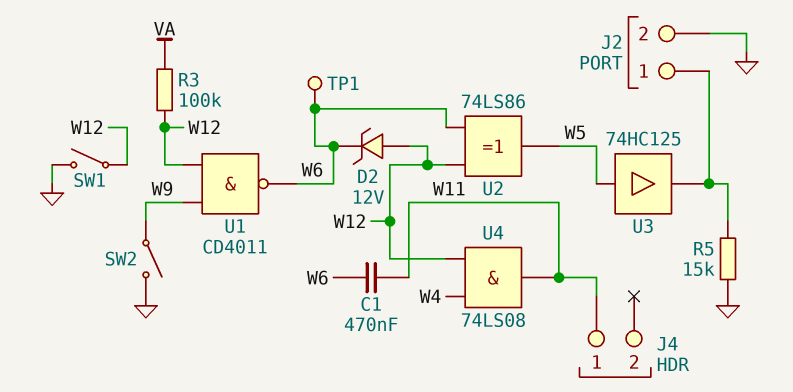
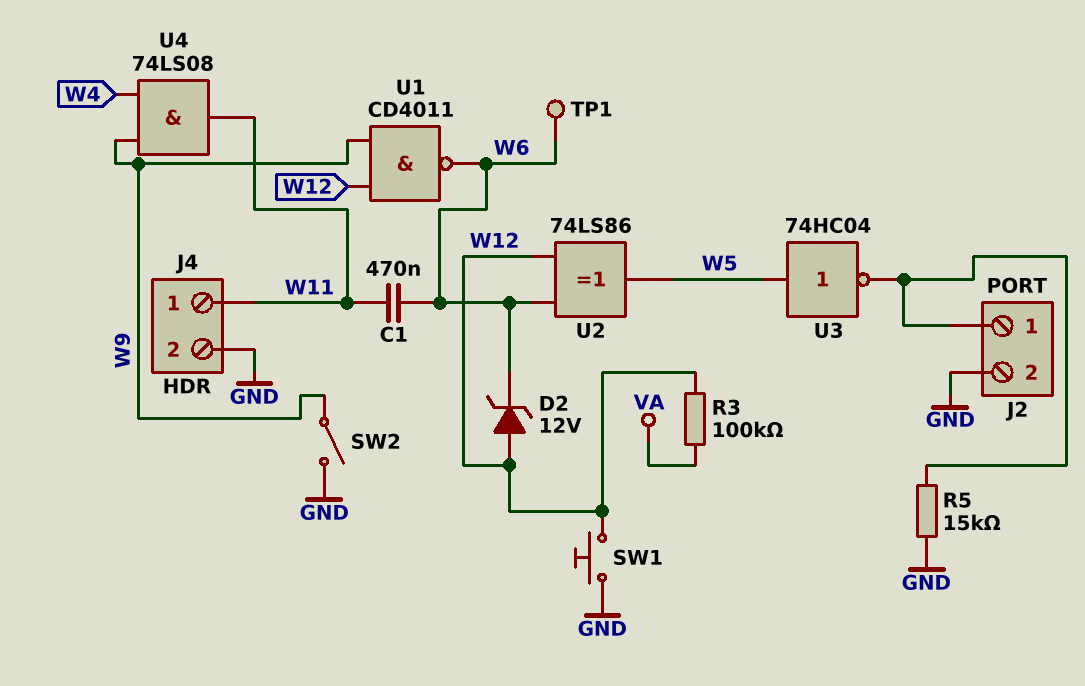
J4 pin 2: none -> GND
SW1: switch (GND, W12) -> button (GND, W12)
U3: buffer 74HC125 (in W5, out J2/1) -> NOT 74HC04 (in W5, out J2/1)
U4: AND 74LS08 (in W4, in W12, out W11) -> AND 74LS08 (in W4, in W9, out W11)

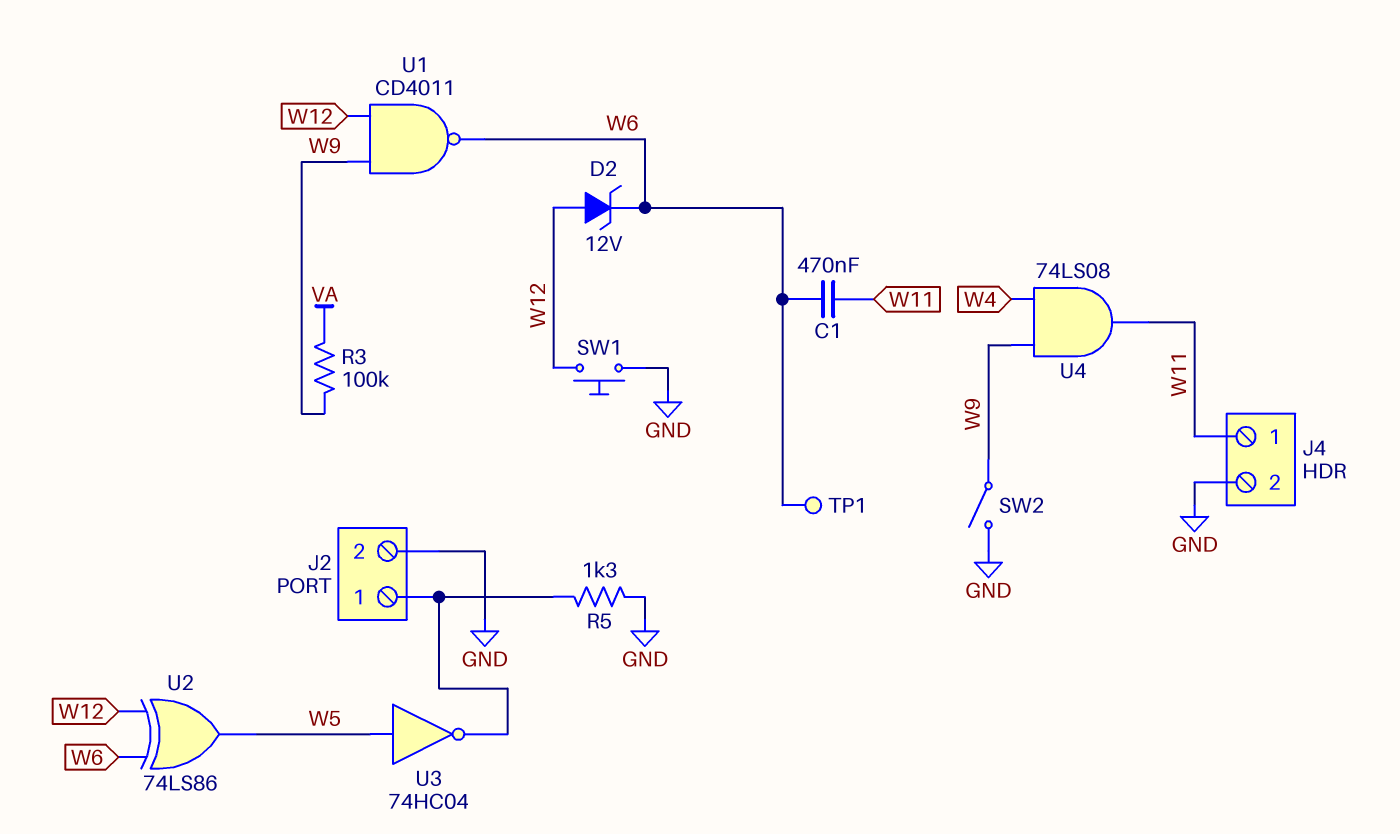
R3: 100k (VA, W12) -> 100k (VA, W9)
R5: 15k (GND, J2/1) -> 1.3k (GND, J2/1)

